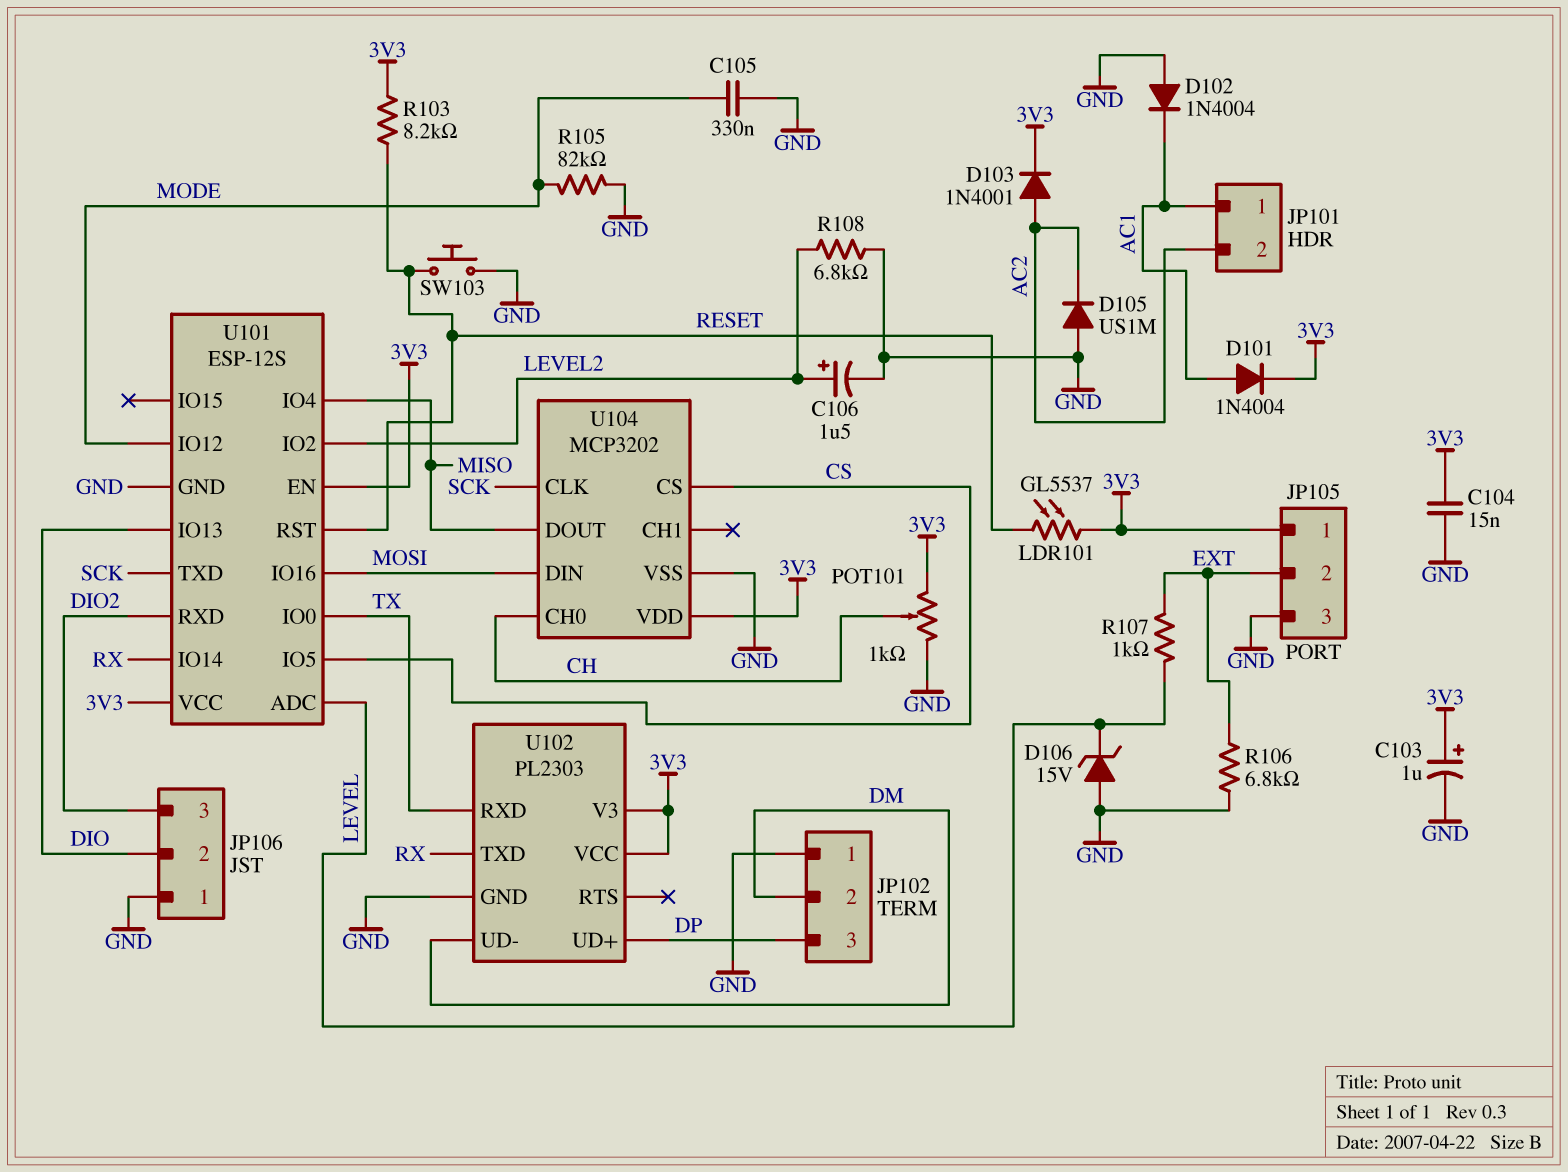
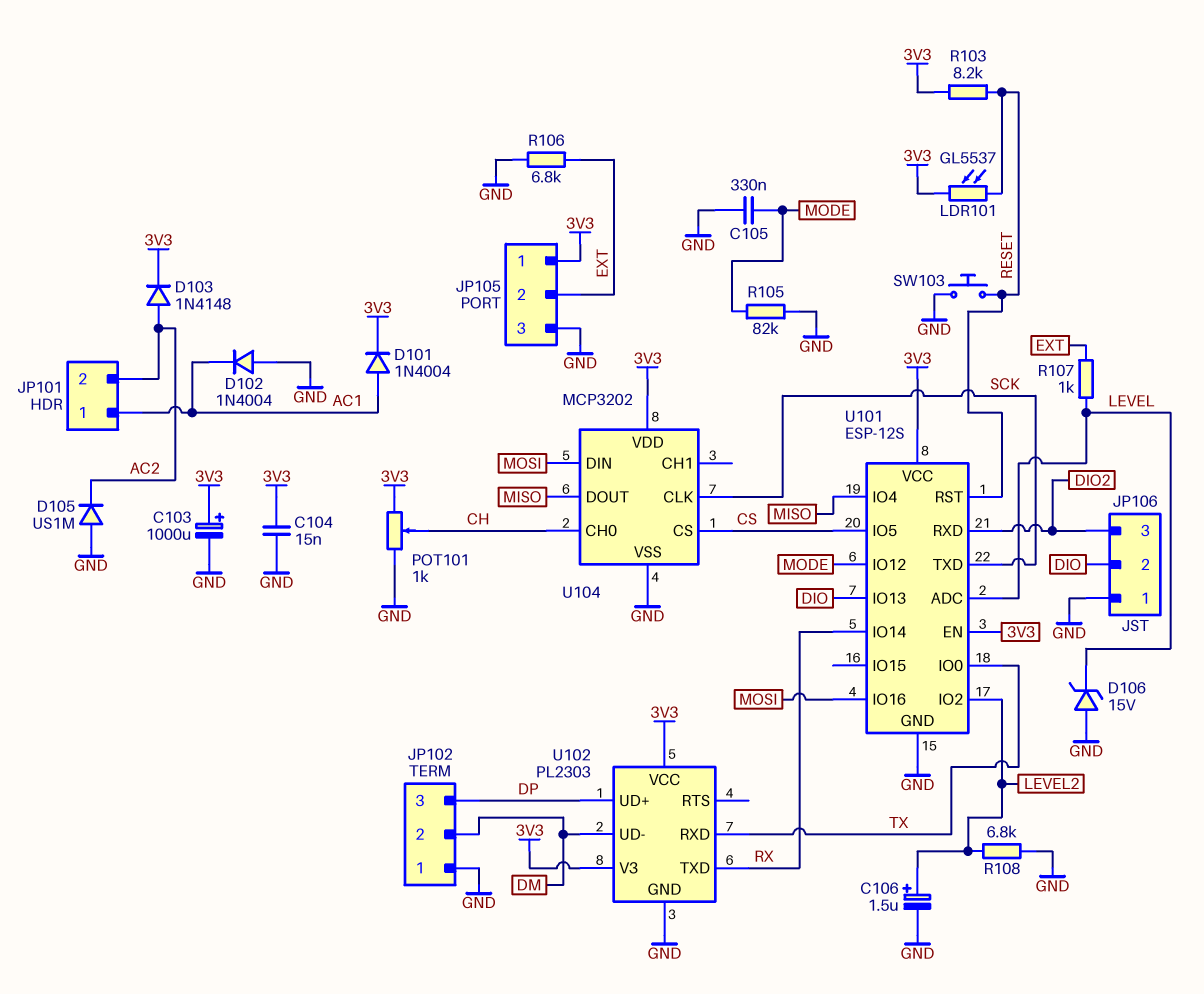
C103: 1uF (plus 3V3, minus GND) -> 1000uF (plus 3V3, minus GND)
D103: diode 1N4001 (A AC2, K 3V3) -> diode 1N4148 (A AC2, K 3V3)

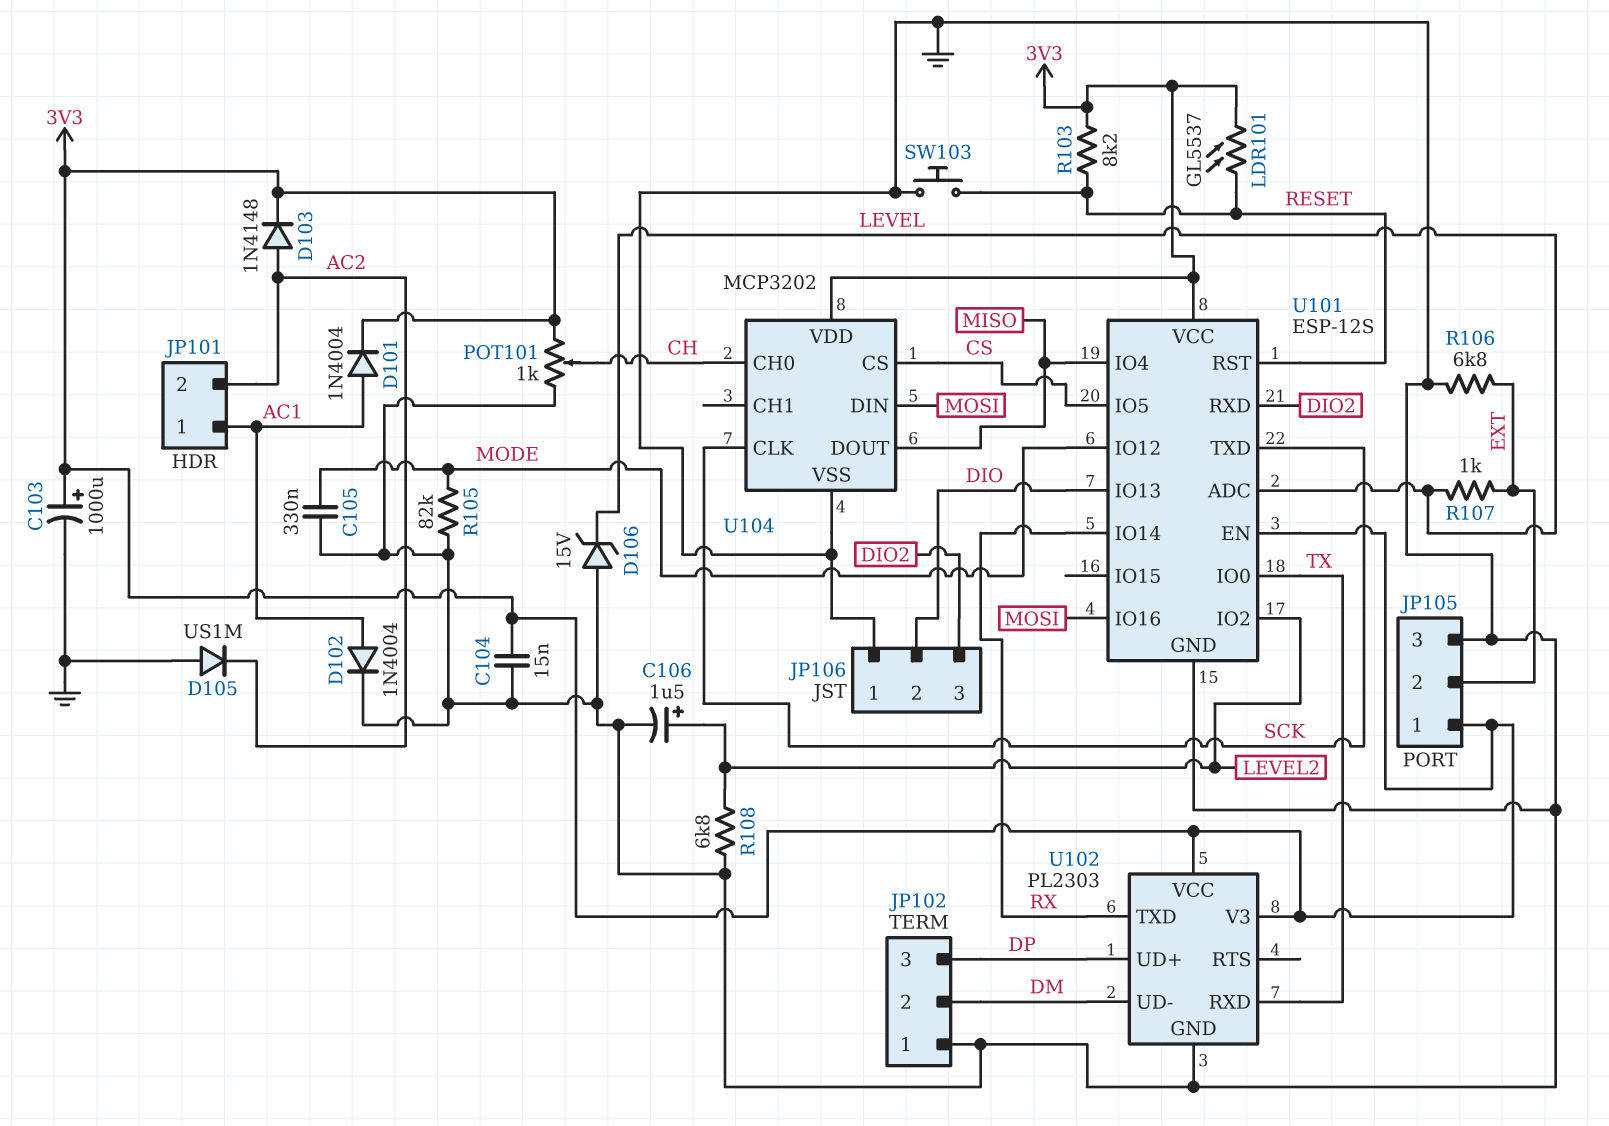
D102: diode 1N4004 (A GND, K AC1) -> diode 1N4004 (A AC1, K GND)

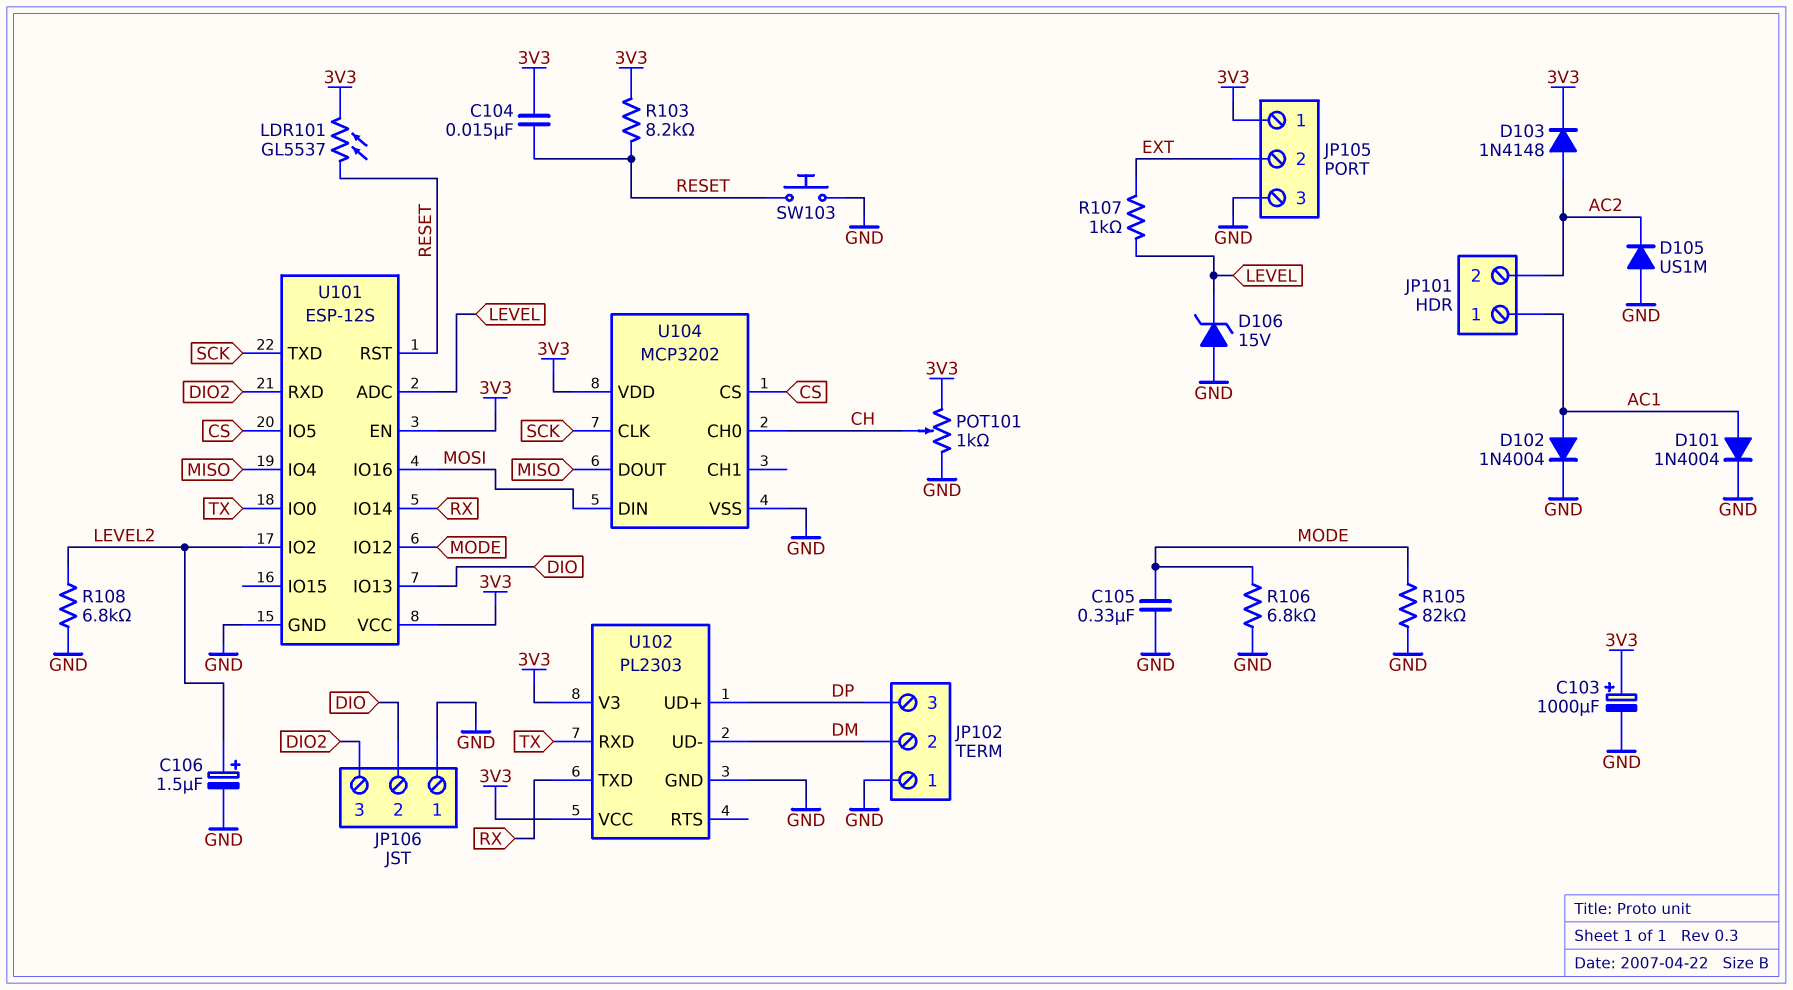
C104: 15nF (3V3, GND) -> 15nF (3V3, RESET)
D101: diode 1N4004 (A AC1, K 3V3) -> diode 1N4004 (A AC1, K GND)
R106: 6.8k (EXT, GND) -> 6.8k (GND, MODE)

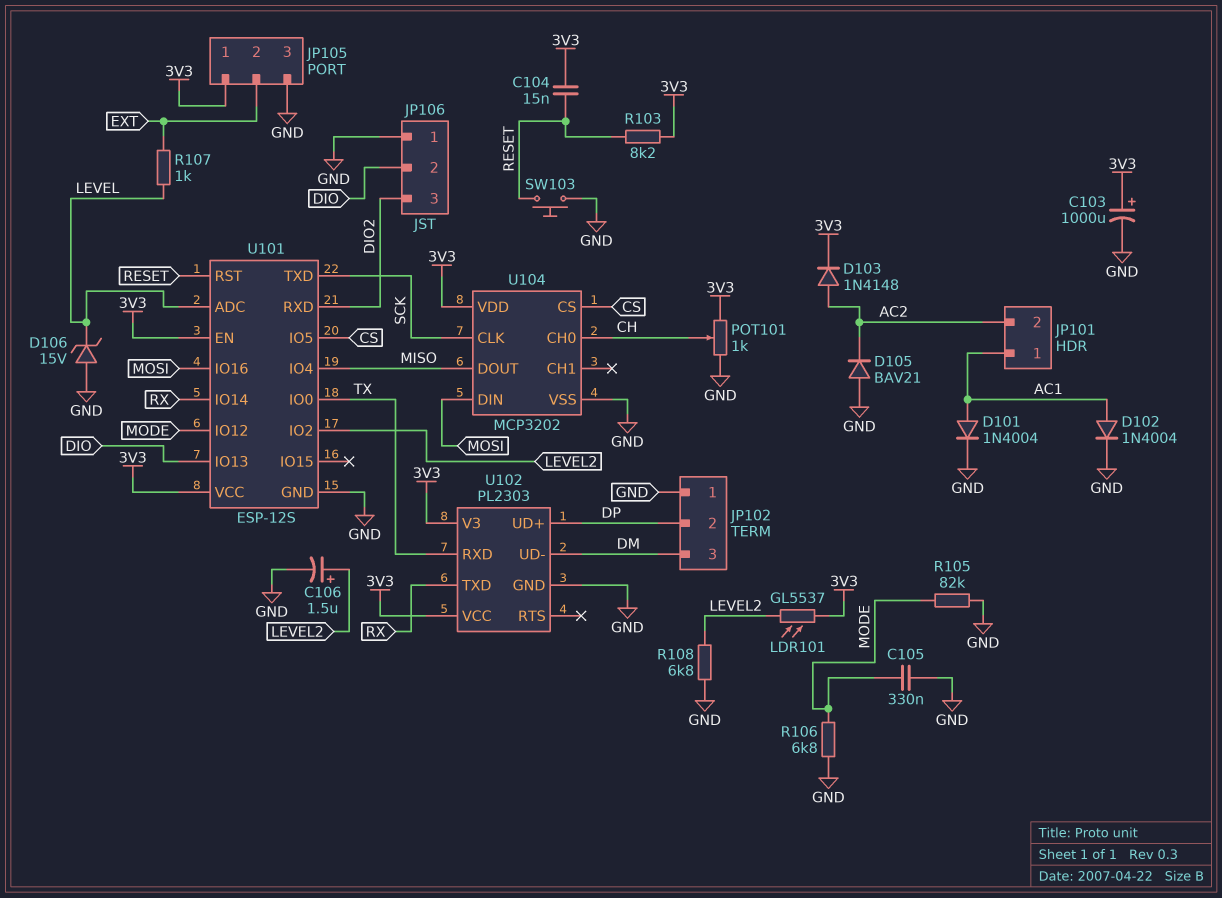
D105: diode US1M (A GND, K AC2) -> diode BAV21 (A GND, K AC2)
JP102 pin 2: DM -> DP
JP102 pin 3: DP -> DM
LDR101: GL5537 (3V3, RESET) -> GL5537 (3V3, LEVEL2)

